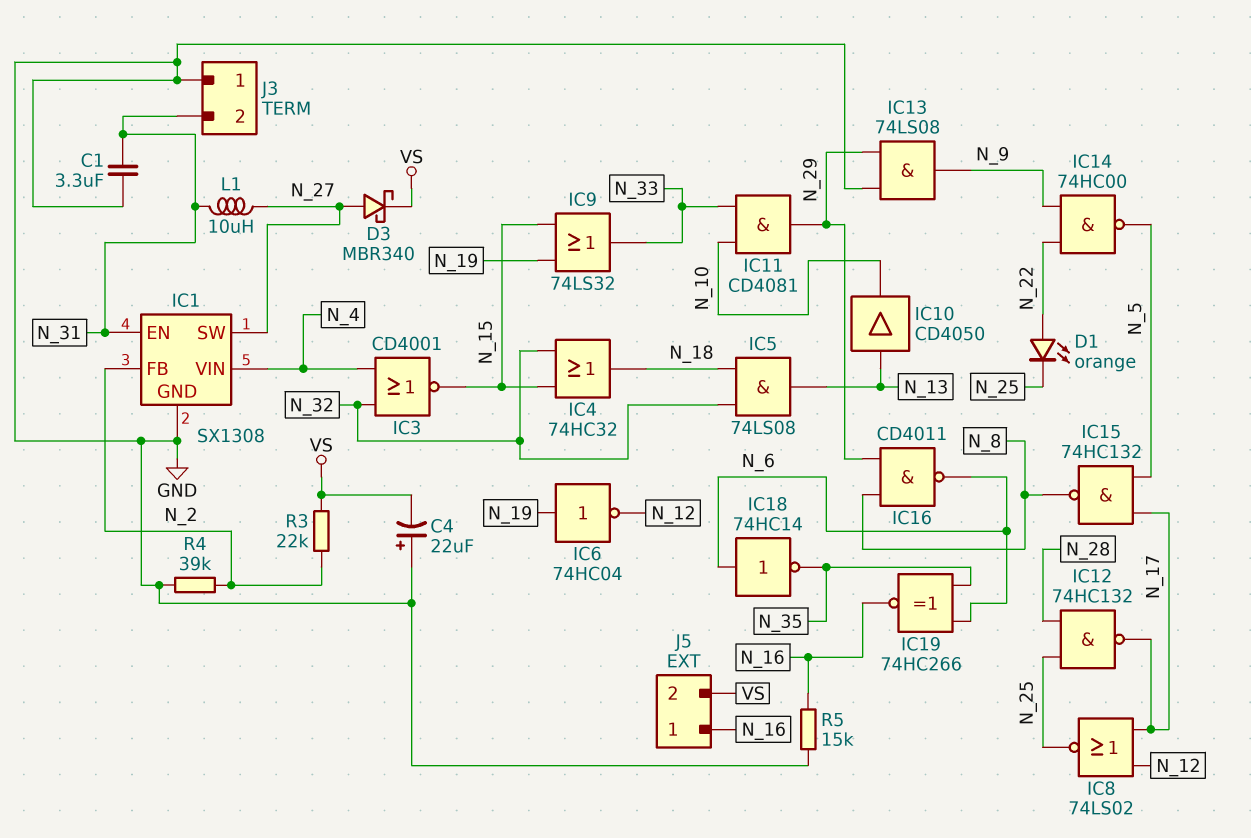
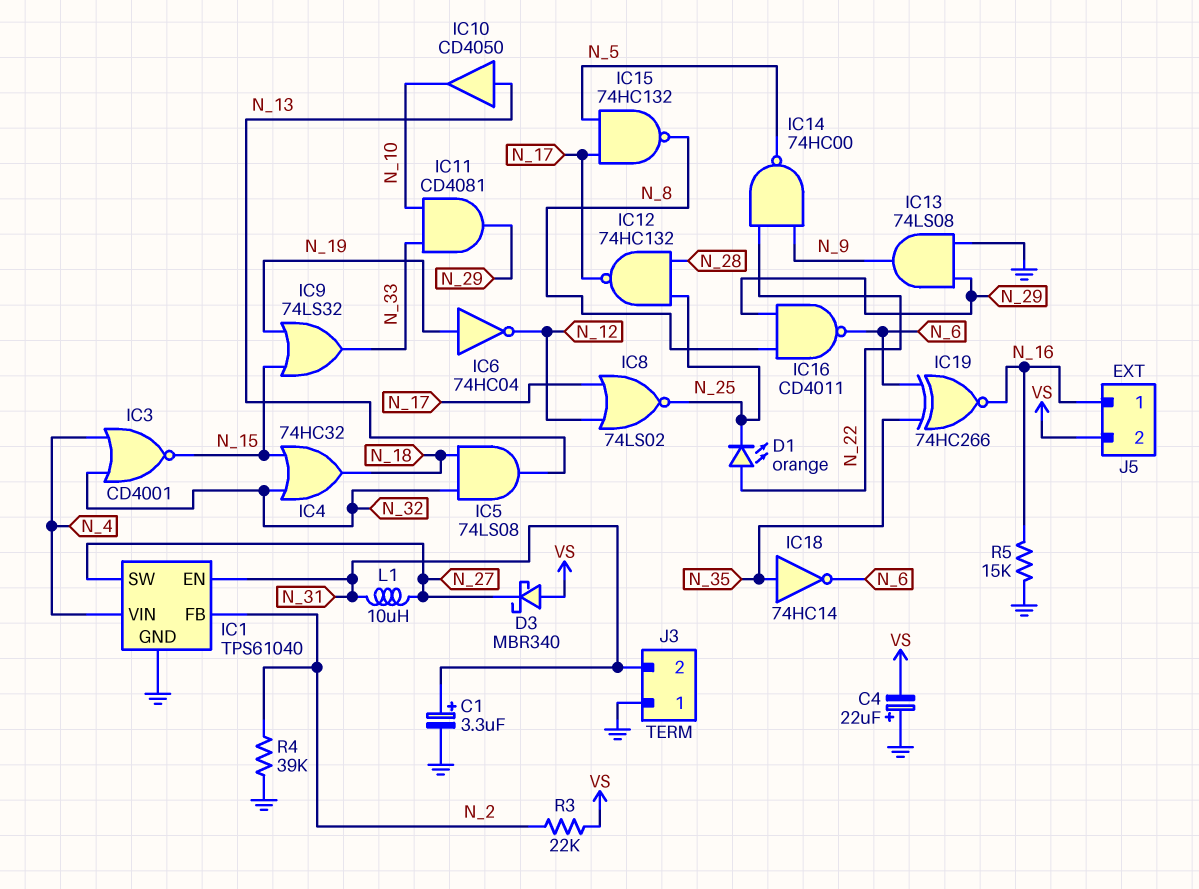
C1: 3.3uF (GND, N_31) -> 3.3uF (plus N_31, minus GND)
D3: schottky MBR340 (A N_27, K VS) -> schottky MBR340 (A VS, K N_27)
IC1: SX1308 -> TPS61040
IC18: NOT 74HC14 (in N_6, out N_35) -> NOT 74HC14 (in N_35, out N_6)

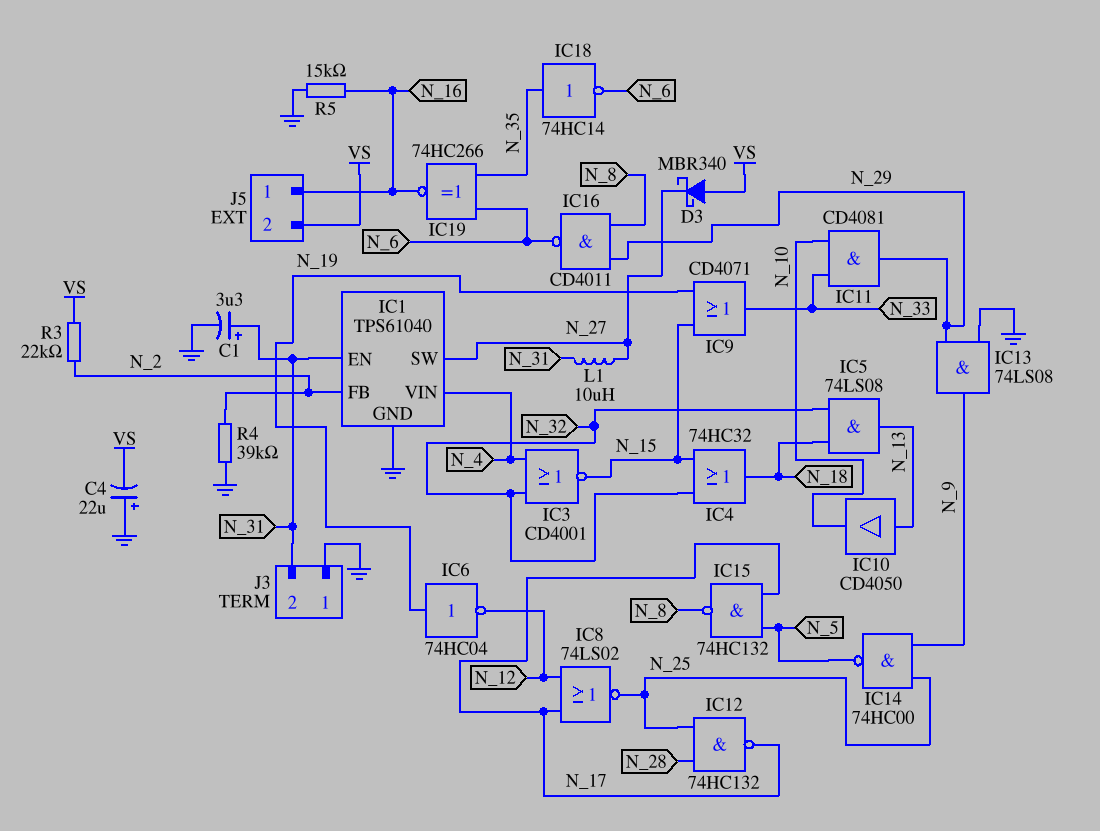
D1: LED orange (A N_22, K N_25) -> none
IC9: OR 74LS32 (in N_15, in N_19, out N_33) -> OR CD4071 (in N_15, in N_19, out N_33)
IC14: NAND 74HC00 (in N_9, in N_22, out N_5) -> NAND 74HC00 (in N_9, in N_25, out N_5)

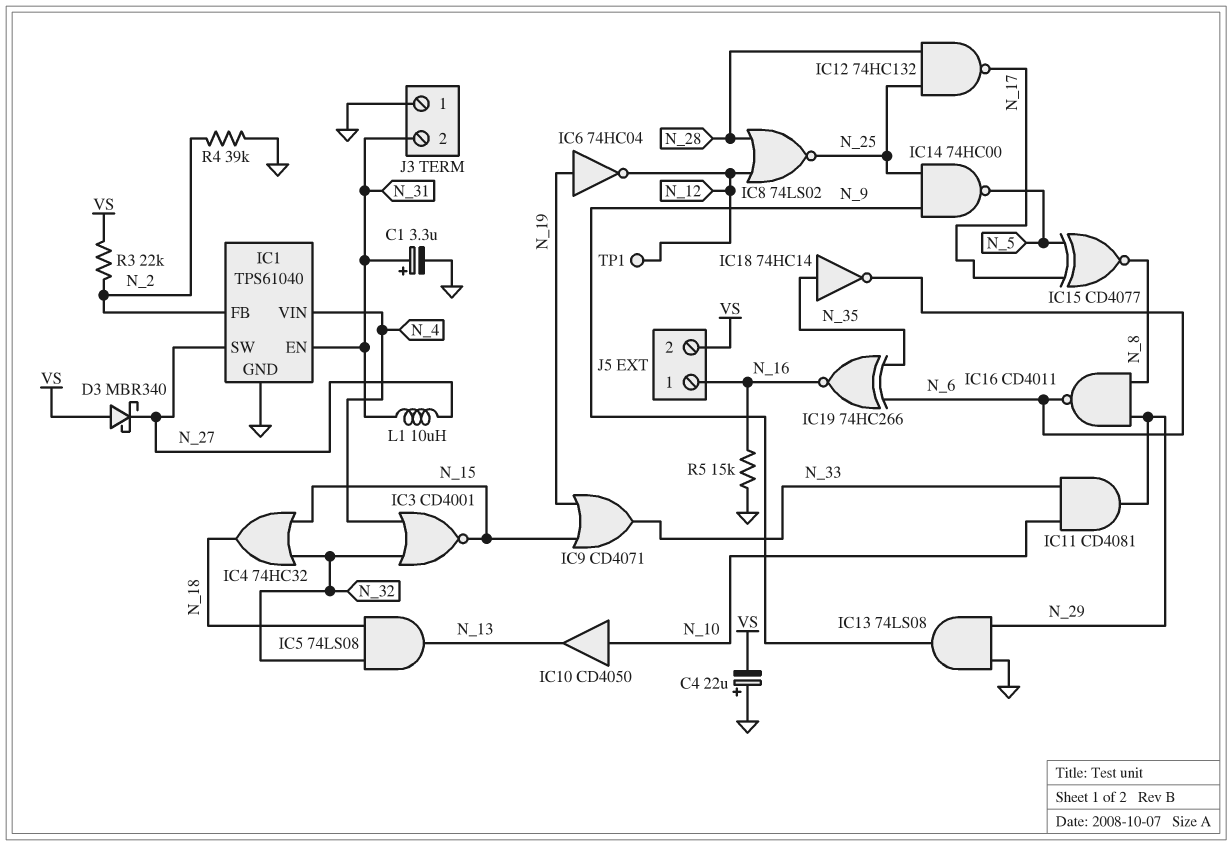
IC8: NOR 74LS02 (in N_12, in N_17, out N_25) -> NOR 74LS02 (in N_12, in N_28, out N_25)
IC10: buffer CD4050 (in N_13, out N_10) -> buffer CD4050 (in N_10, out N_13)
IC15: NAND 74HC132 (in N_5, in N_17, out N_8) -> XNOR CD4077 (in N_5, in N_17, out N_8)
TP1: none -> test point (N_12)

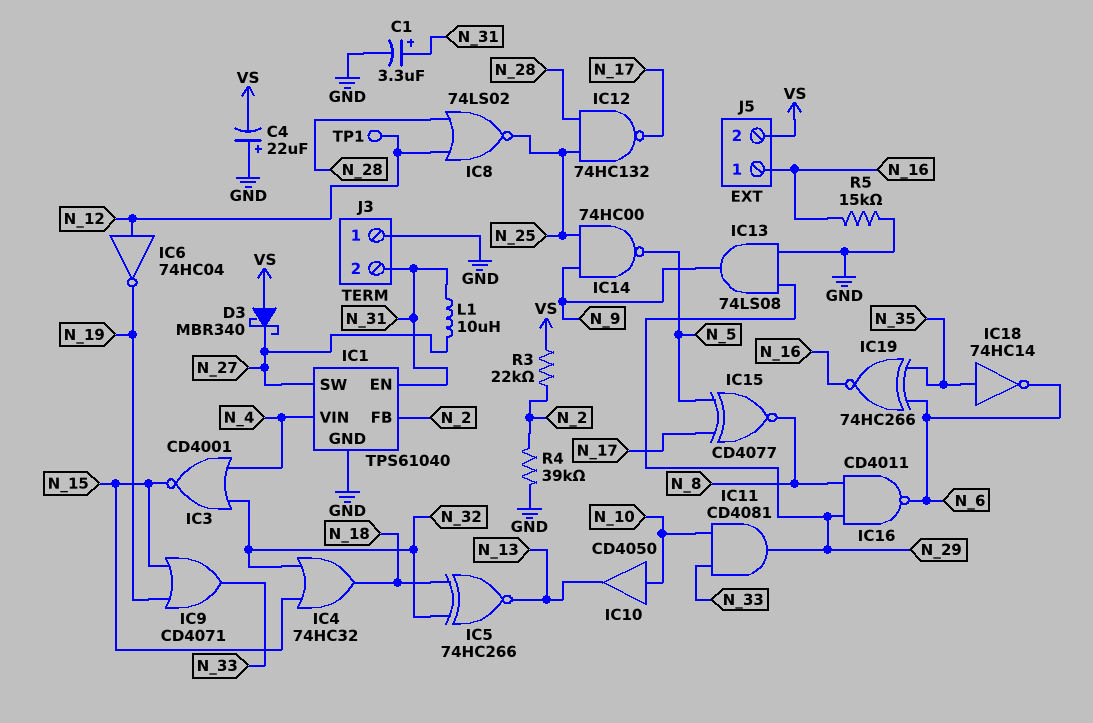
IC5: AND 74LS08 (in N_18, in N_32, out N_13) -> XNOR 74HC266 (in N_18, in N_32, out N_13)
IC6: NOT 74HC04 (in N_19, out N_12) -> NOT 74HC04 (in N_12, out N_19)

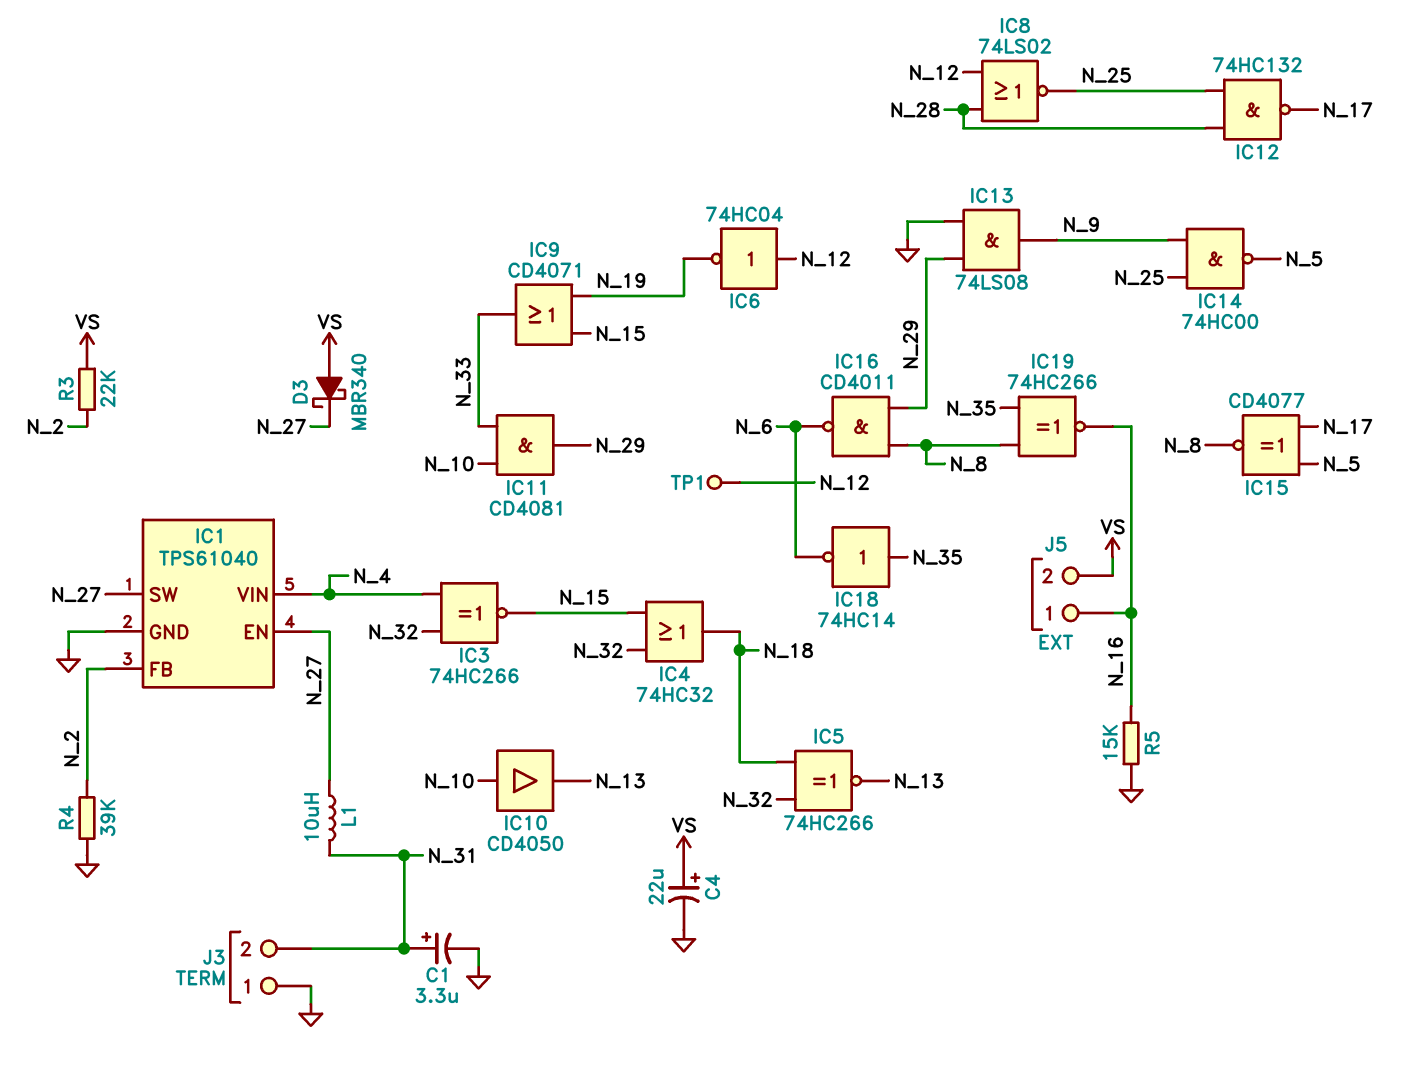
C4: 22uF (plus GND, minus VS) -> 22uF (plus VS, minus GND)
IC1 pin EN: N_31 -> N_27
IC3: NOR CD4001 (in N_4, in N_32, out N_15) -> XNOR 74HC266 (in N_4, in N_32, out N_15)
IC19: XNOR 74HC266 (in N_6, in N_35, out N_16) -> XNOR 74HC266 (in N_8, in N_35, out N_16)

